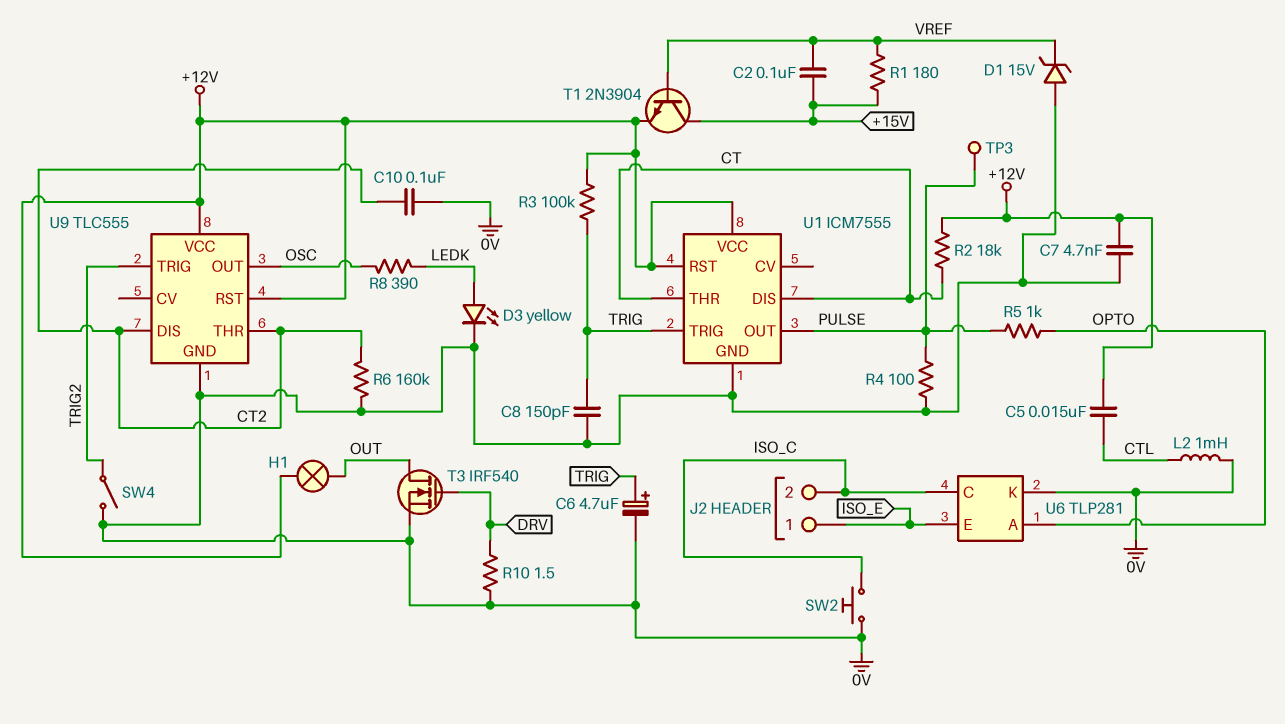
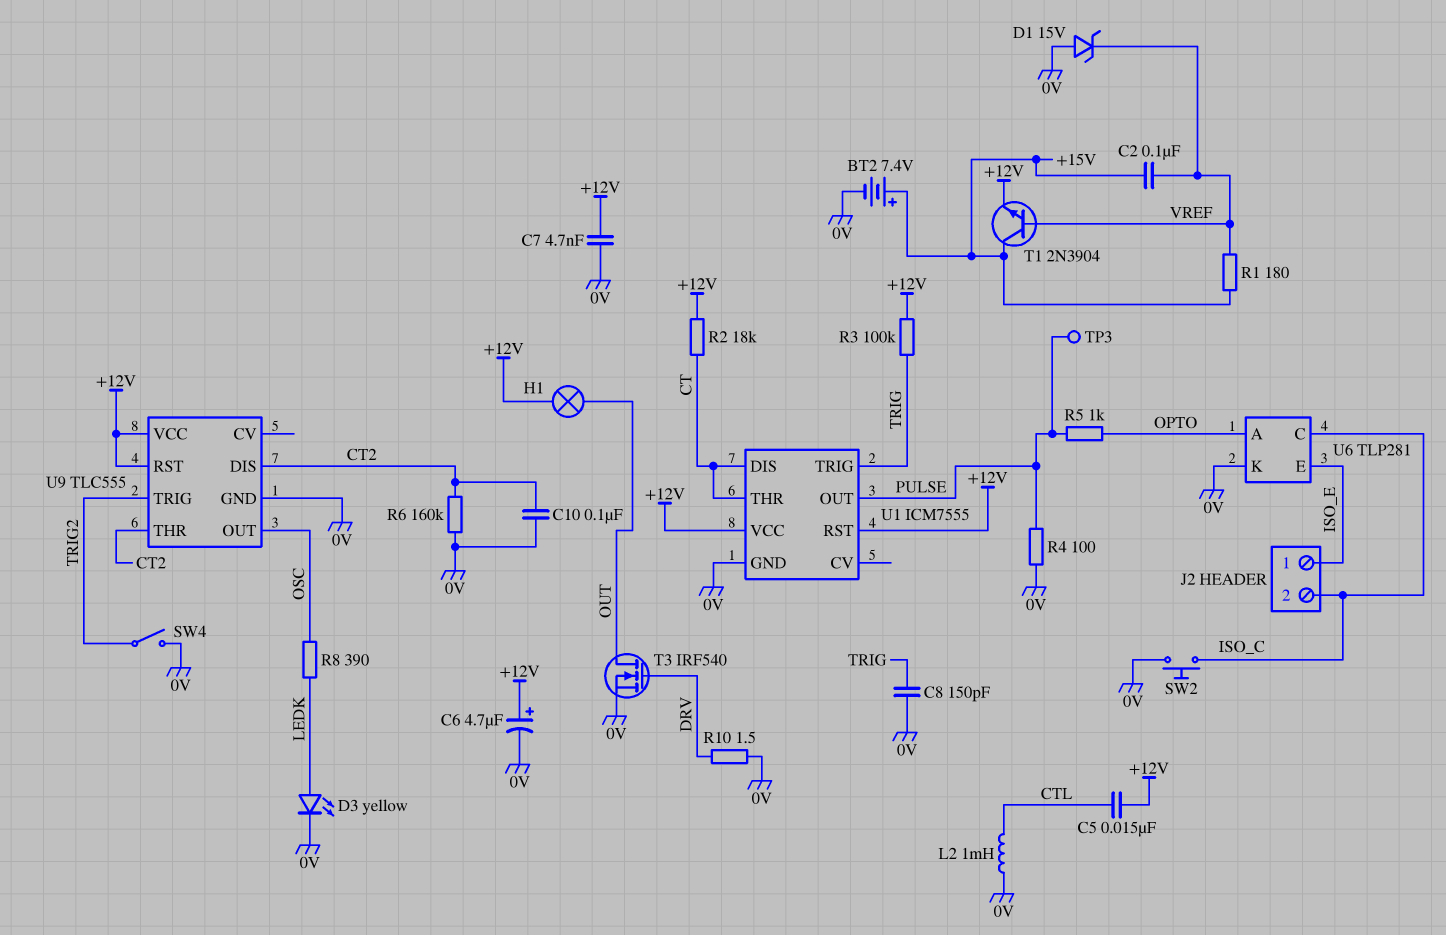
BT2: none -> 7.4V (plus +15V, minus 0V)
C6: 4.7uF (plus TRIG, minus 0V) -> 4.7uF (plus +12V, minus 0V)

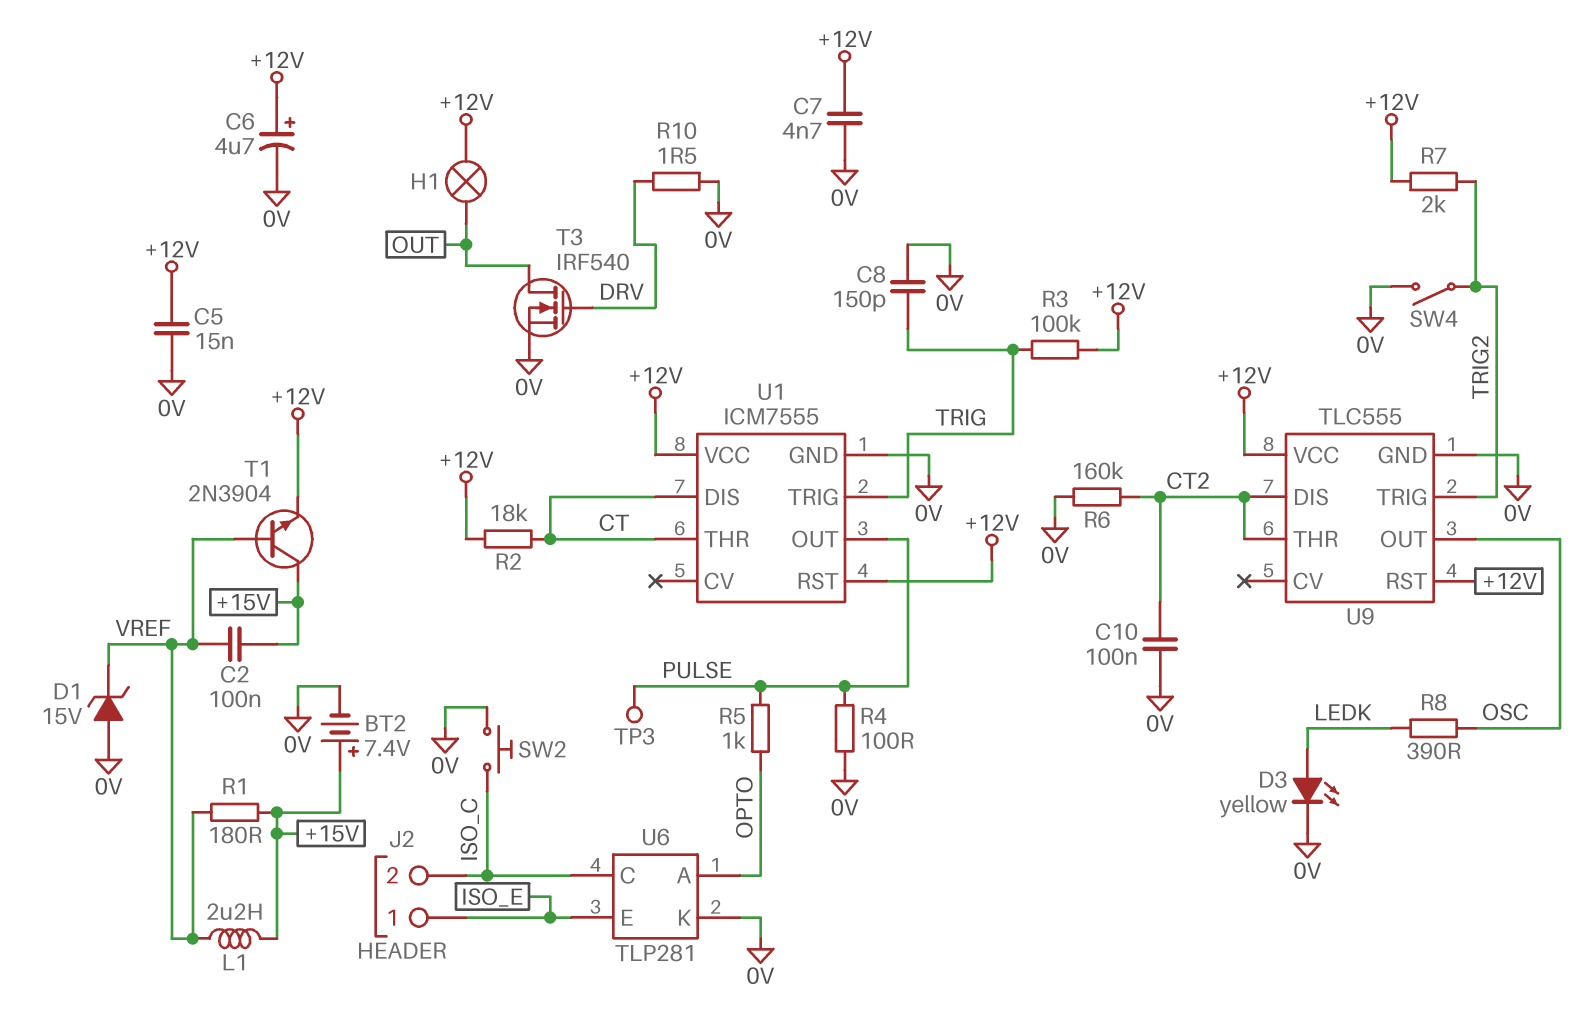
C5: 15nF (+12V, CTL) -> 15nF (+12V, 0V)
L1: none -> 2.2uH (+15V, VREF)
L2: 1mH (0V, CTL) -> none
R7: none -> 2k (+12V, TRIG2)

